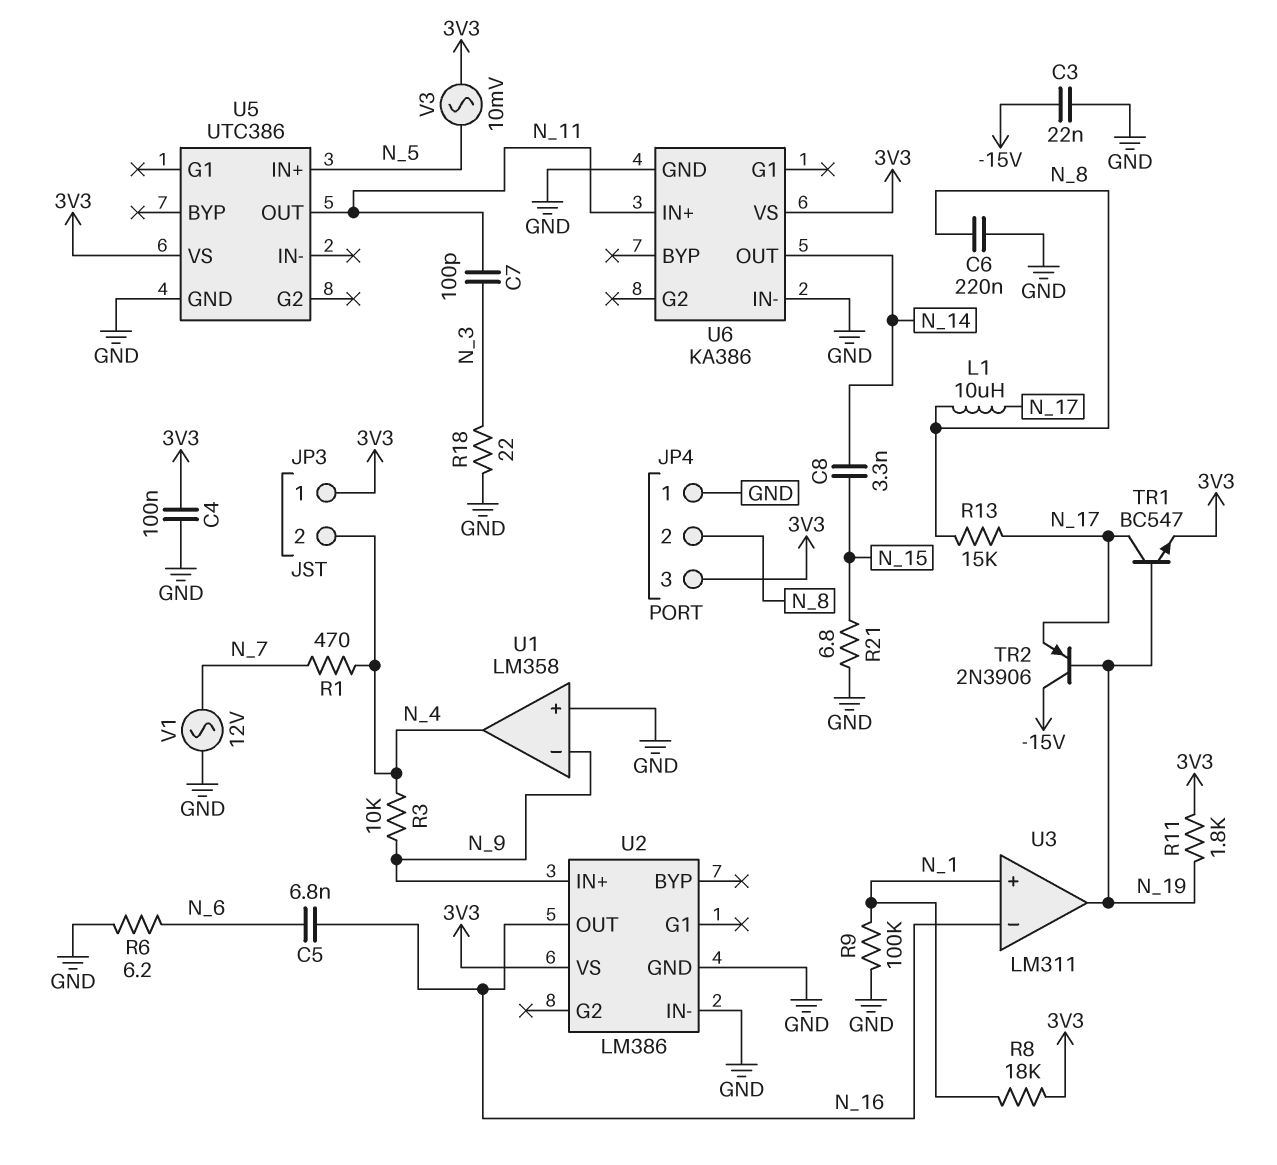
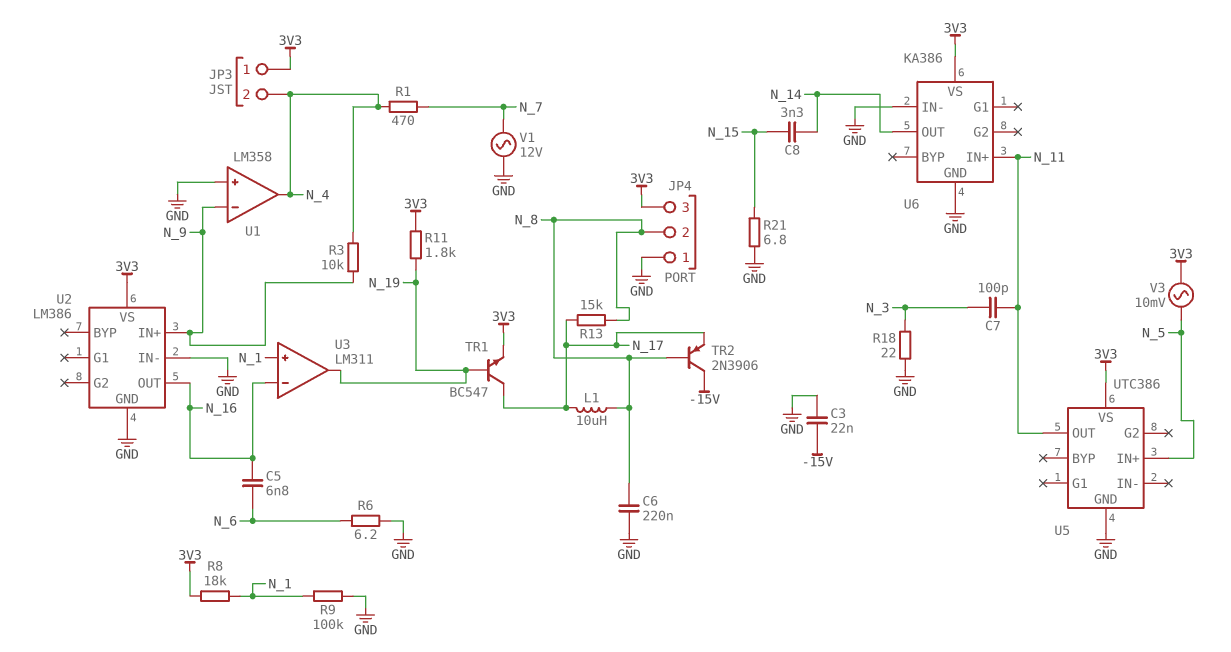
C4: 100nF (3V3, GND) -> none
TR2: PNP 2N3906 (B N_19, C -15V, E N_17) -> PNP 2N3906 (B N_8, C -15V, E N_17)

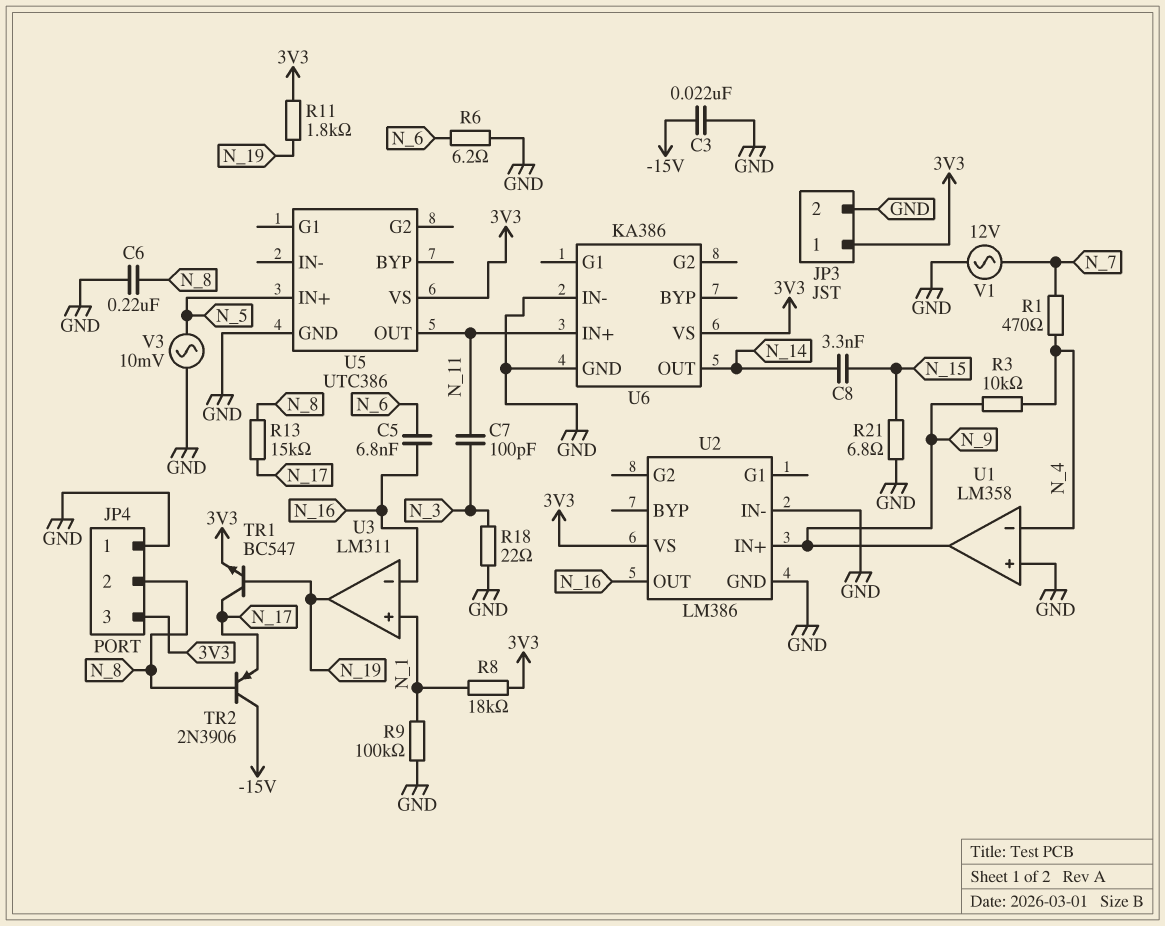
JP3 pin 2: N_4 -> GND
L1: 10uH (N_8, N_17) -> none
U1 pin in-: N_9 -> N_4
U1 pin out: N_4 -> N_9
V3: AC 10mV (3V3, N_5) -> AC 10mV (GND, N_5)

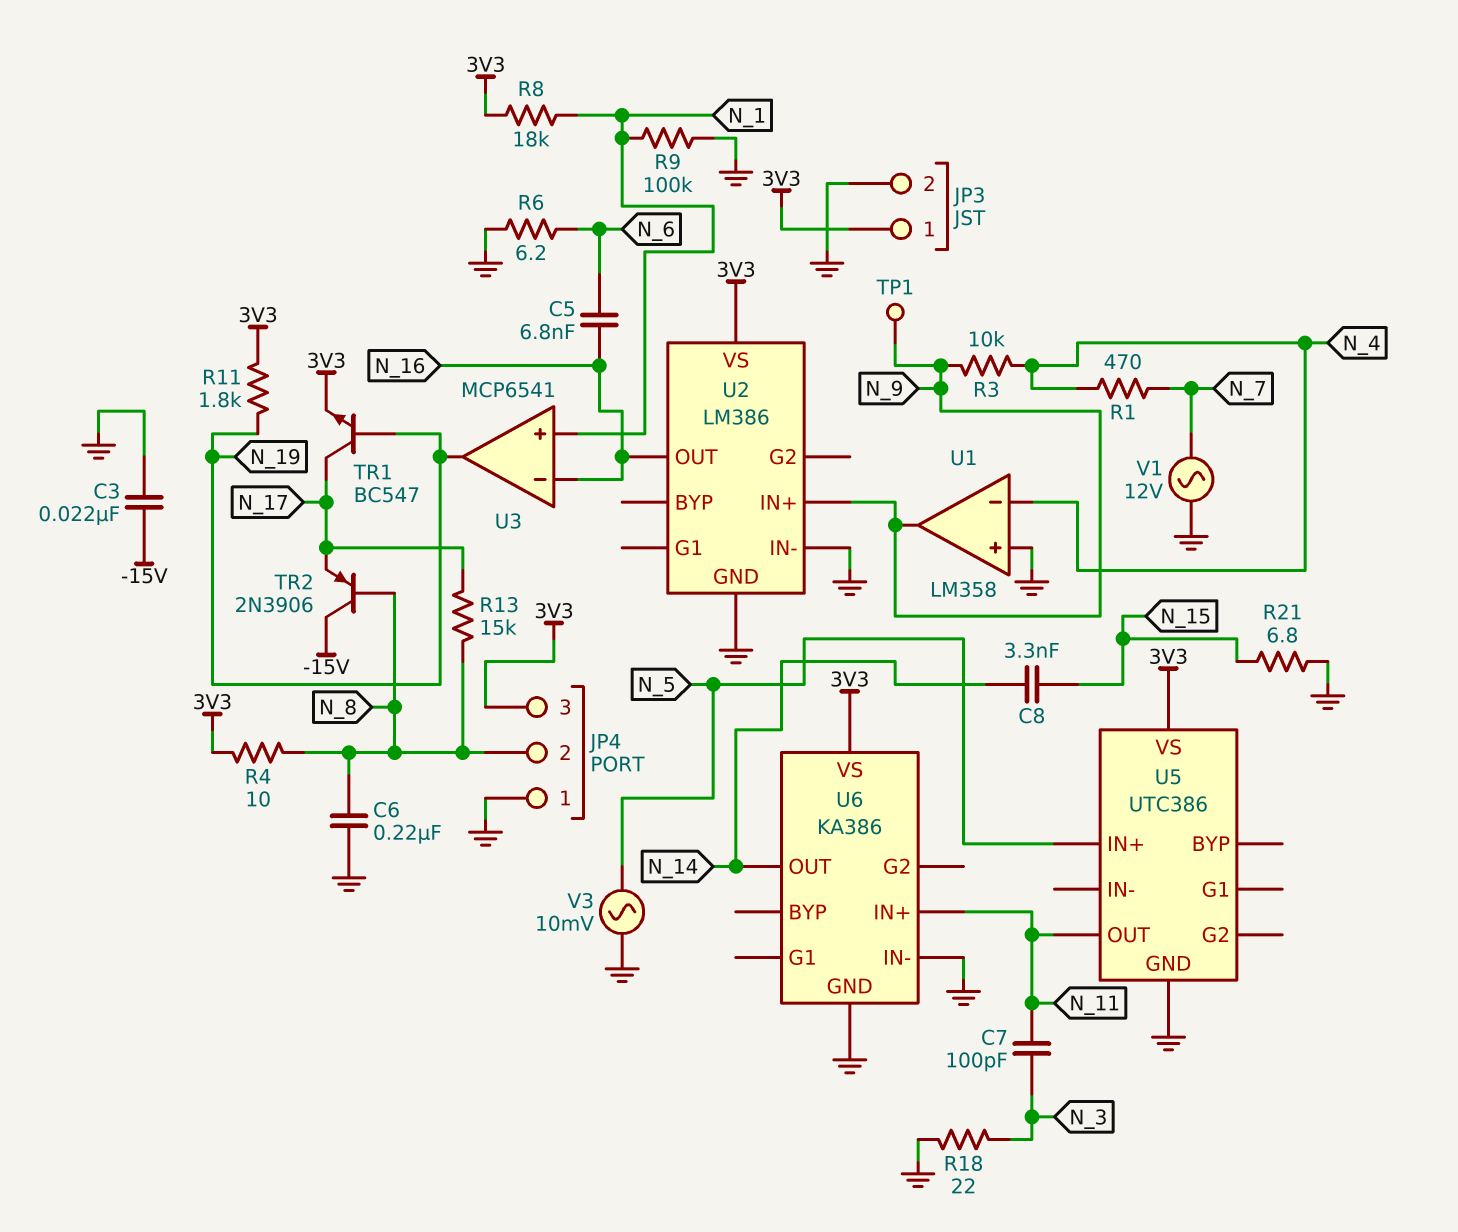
R4: none -> 10 (3V3, N_8)
TP1: none -> test point (N_9)
U3: LM311 -> MCP6541

